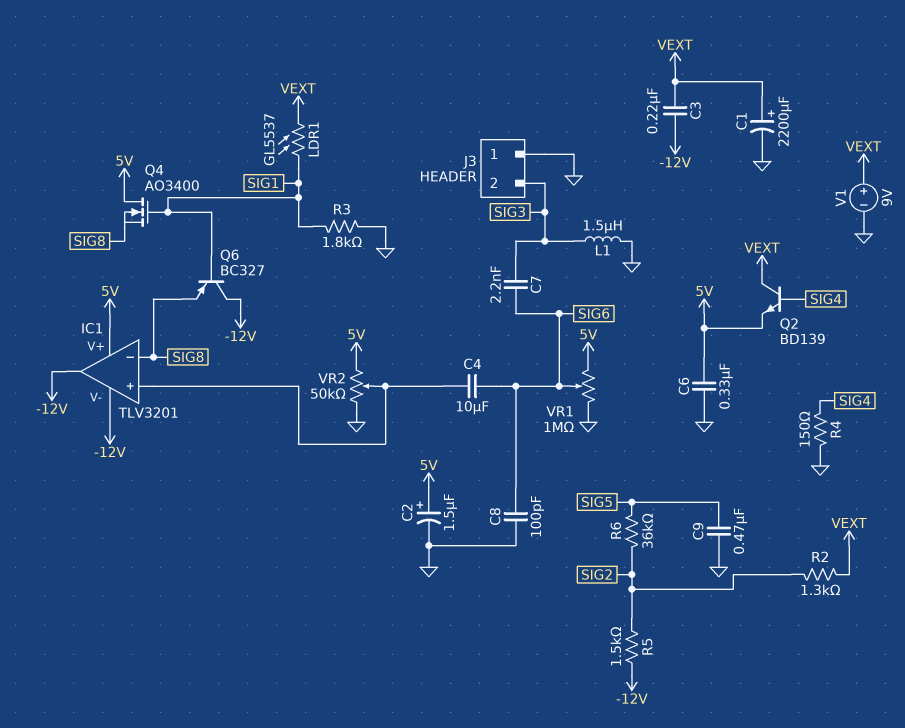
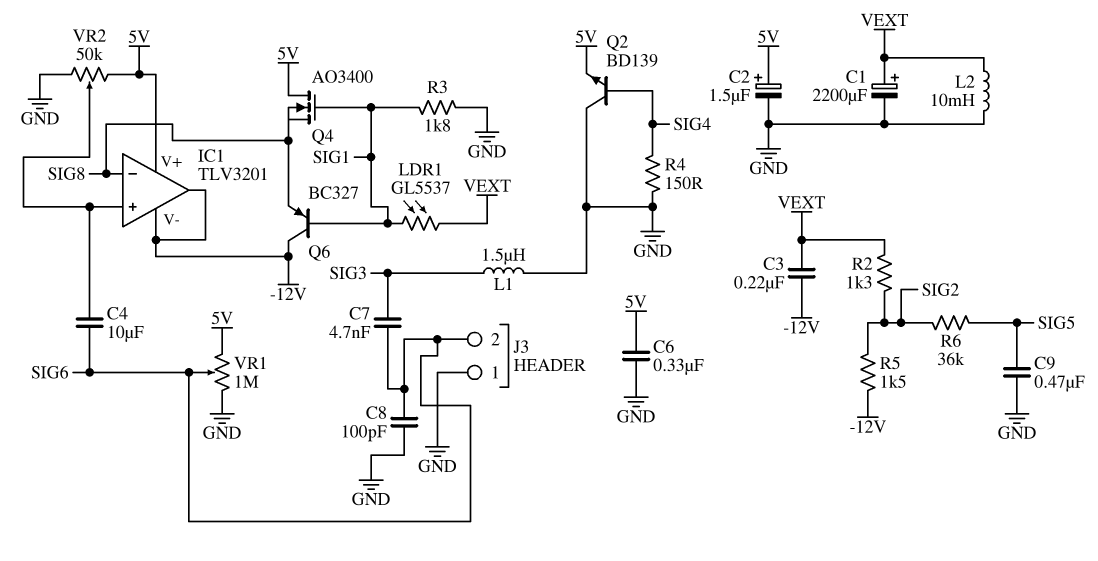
C7: 2.2nF (SIG3, SIG6) -> 4.7nF (SIG3, SIG6)
J3 pin 2: SIG3 -> SIG6
L2: none -> 10mH (GND, VEXT)
Q2: NPN BD139 (B SIG4, C VEXT, E 5V) -> NPN BD139 (B SIG4, C GND, E 5V)
V1: 9V (plus VEXT, minus GND) -> none

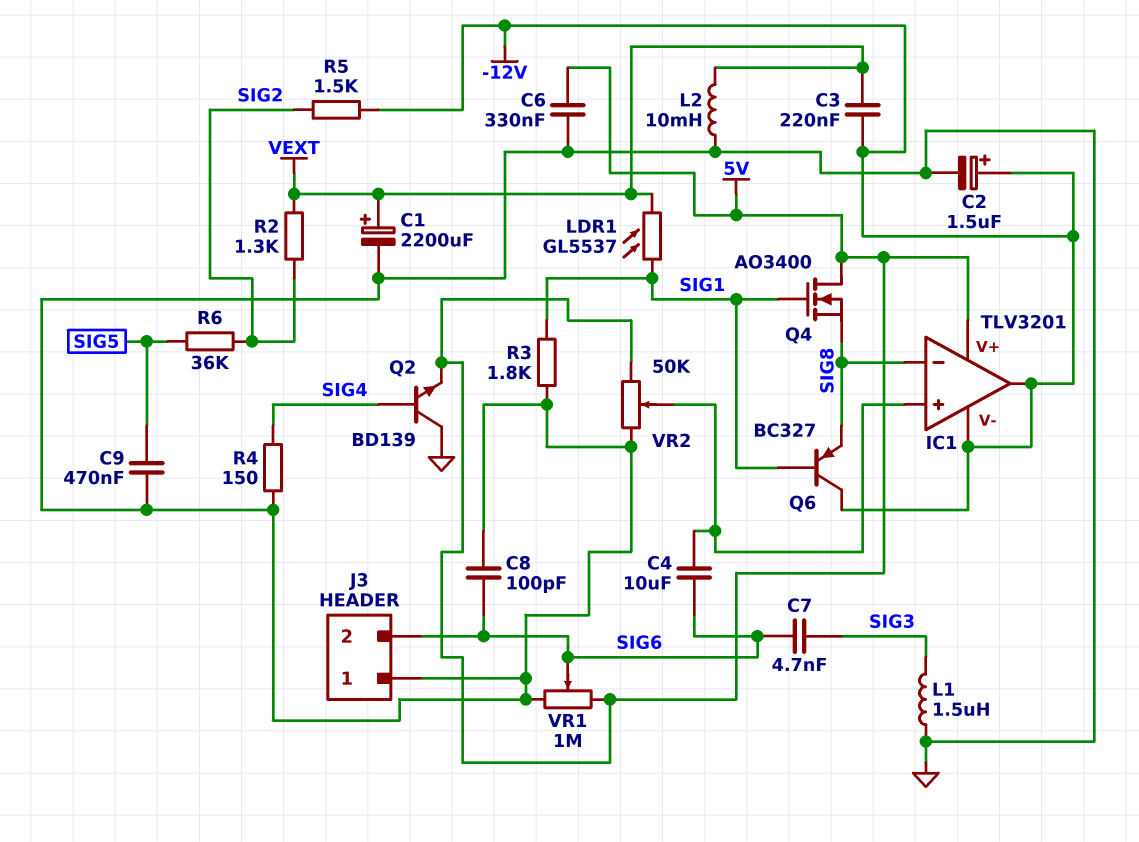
C2: 1.5uF (plus 5V, minus GND) -> 1.5uF (plus -12V, minus GND)

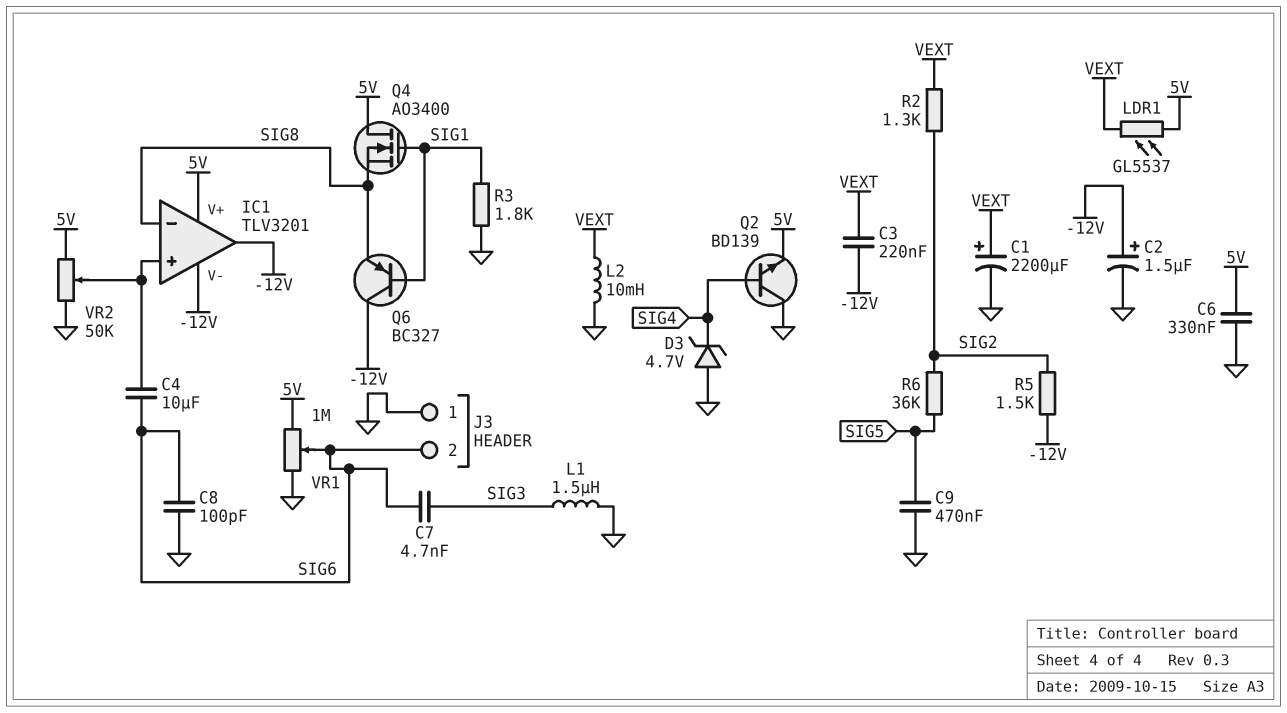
D3: none -> zener 4.7V (A GND, K SIG4)
LDR1: GL5537 (SIG1, VEXT) -> GL5537 (5V, VEXT)
R4: 150 (GND, SIG4) -> none

